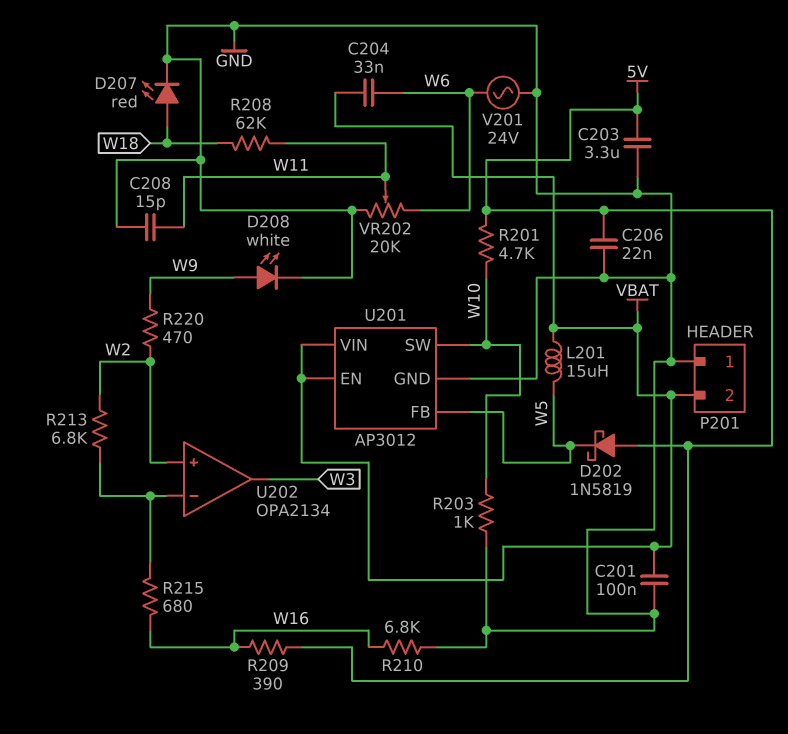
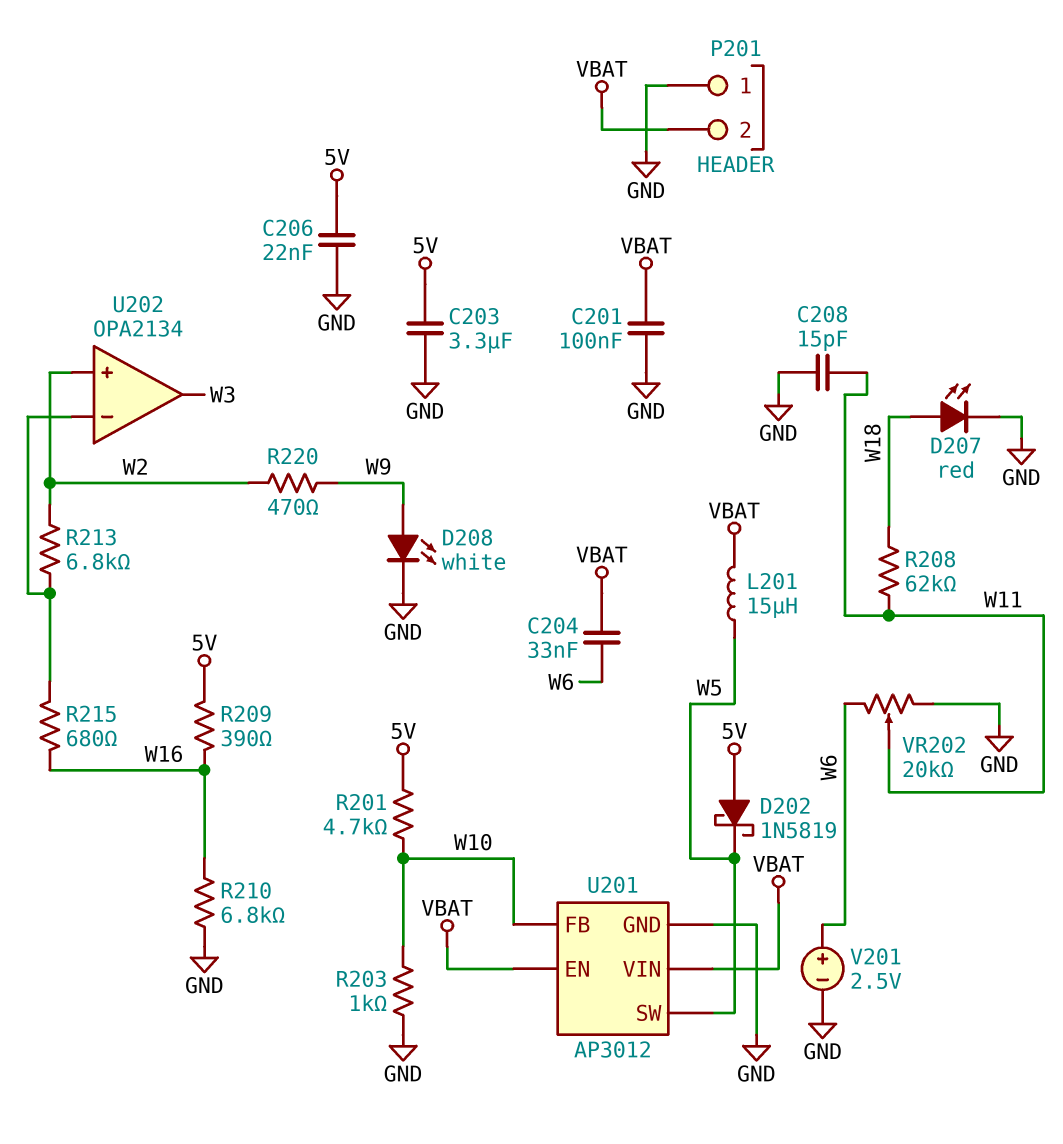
U201 pin FB: W5 -> W10
U201 pin SW: W10 -> W5
V201: AC 24V (GND, W6) -> 2.5V (plus W6, minus GND)

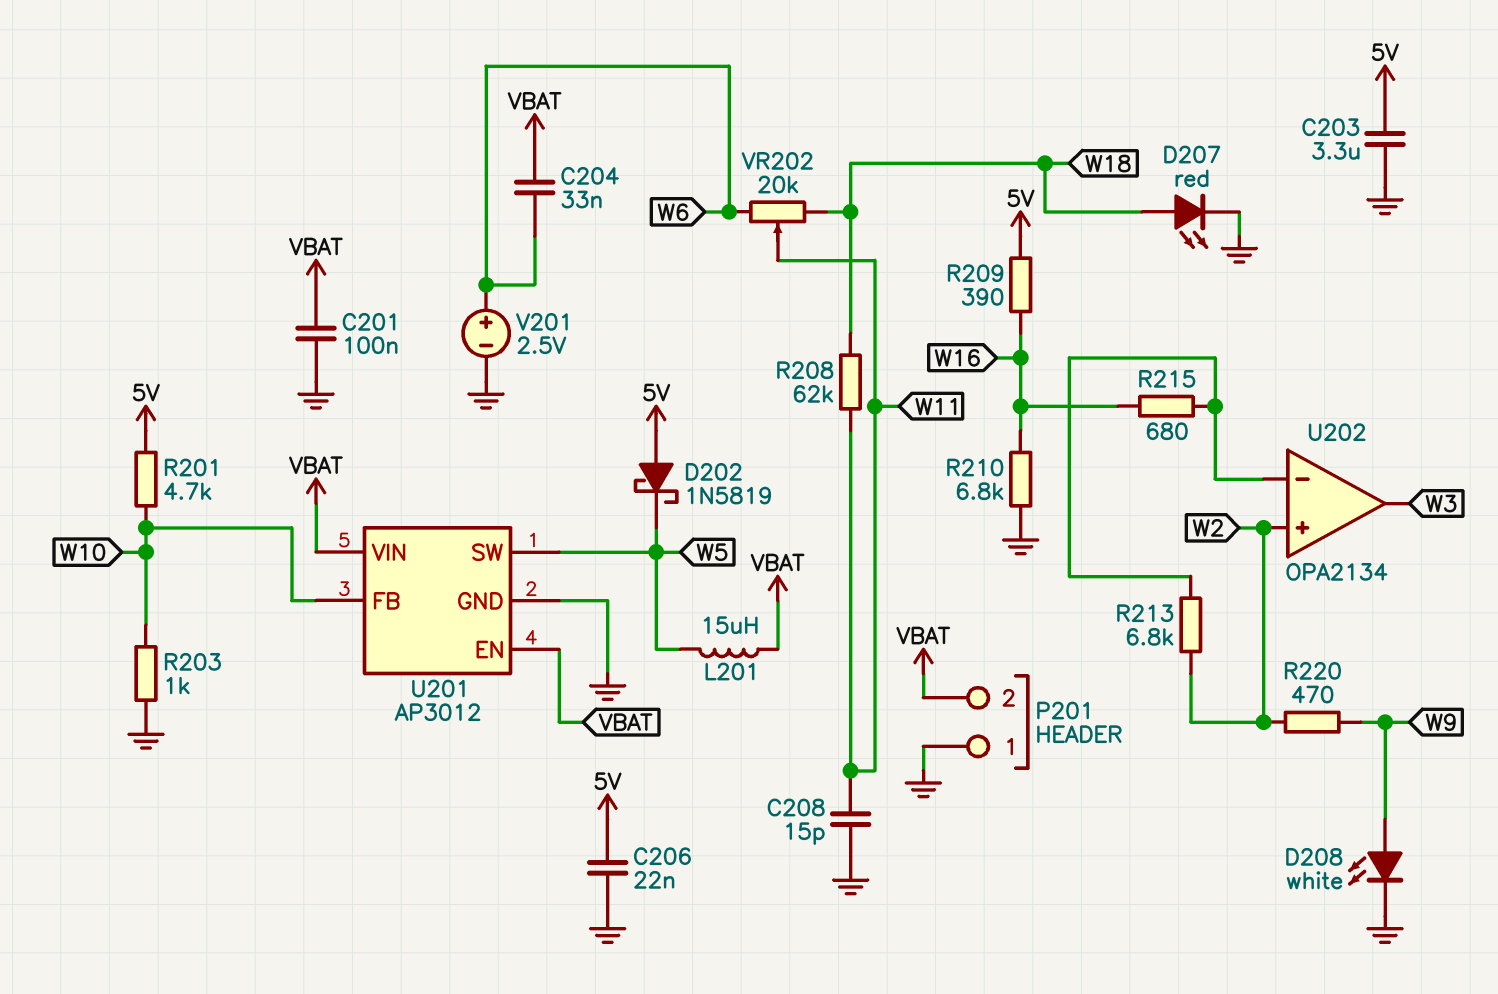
VR202: 20k (GND, W6, wiper W11) -> 20k (W6, W18, wiper W11)

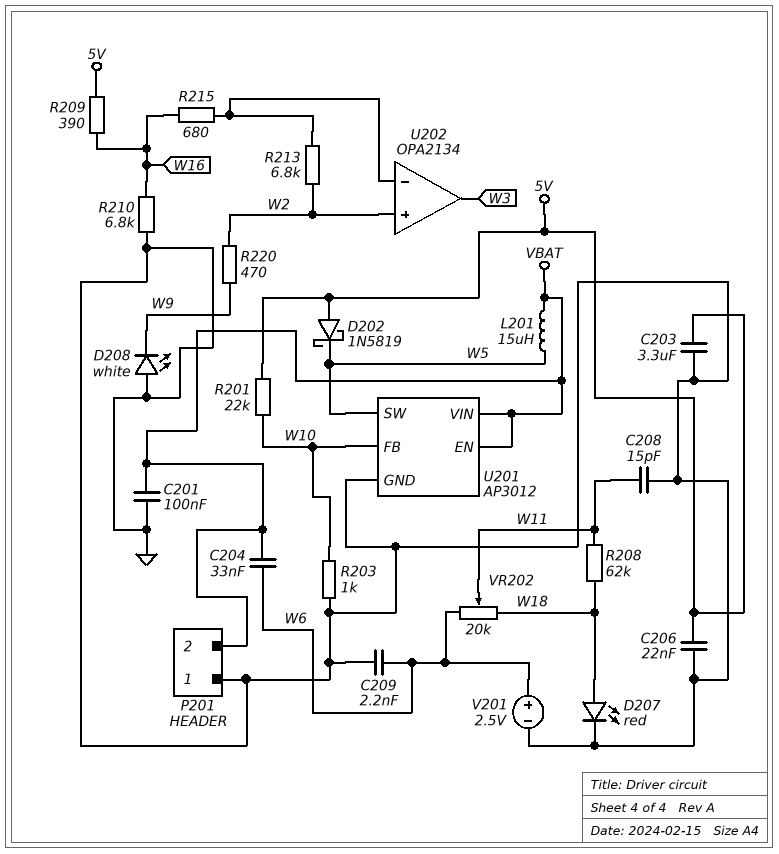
C209: none -> 2.2nF (GND, W6)
D208: LED white (A W9, K GND) -> LED white (A GND, K W9)
R201: 4.7k (5V, W10) -> 22k (5V, W10)

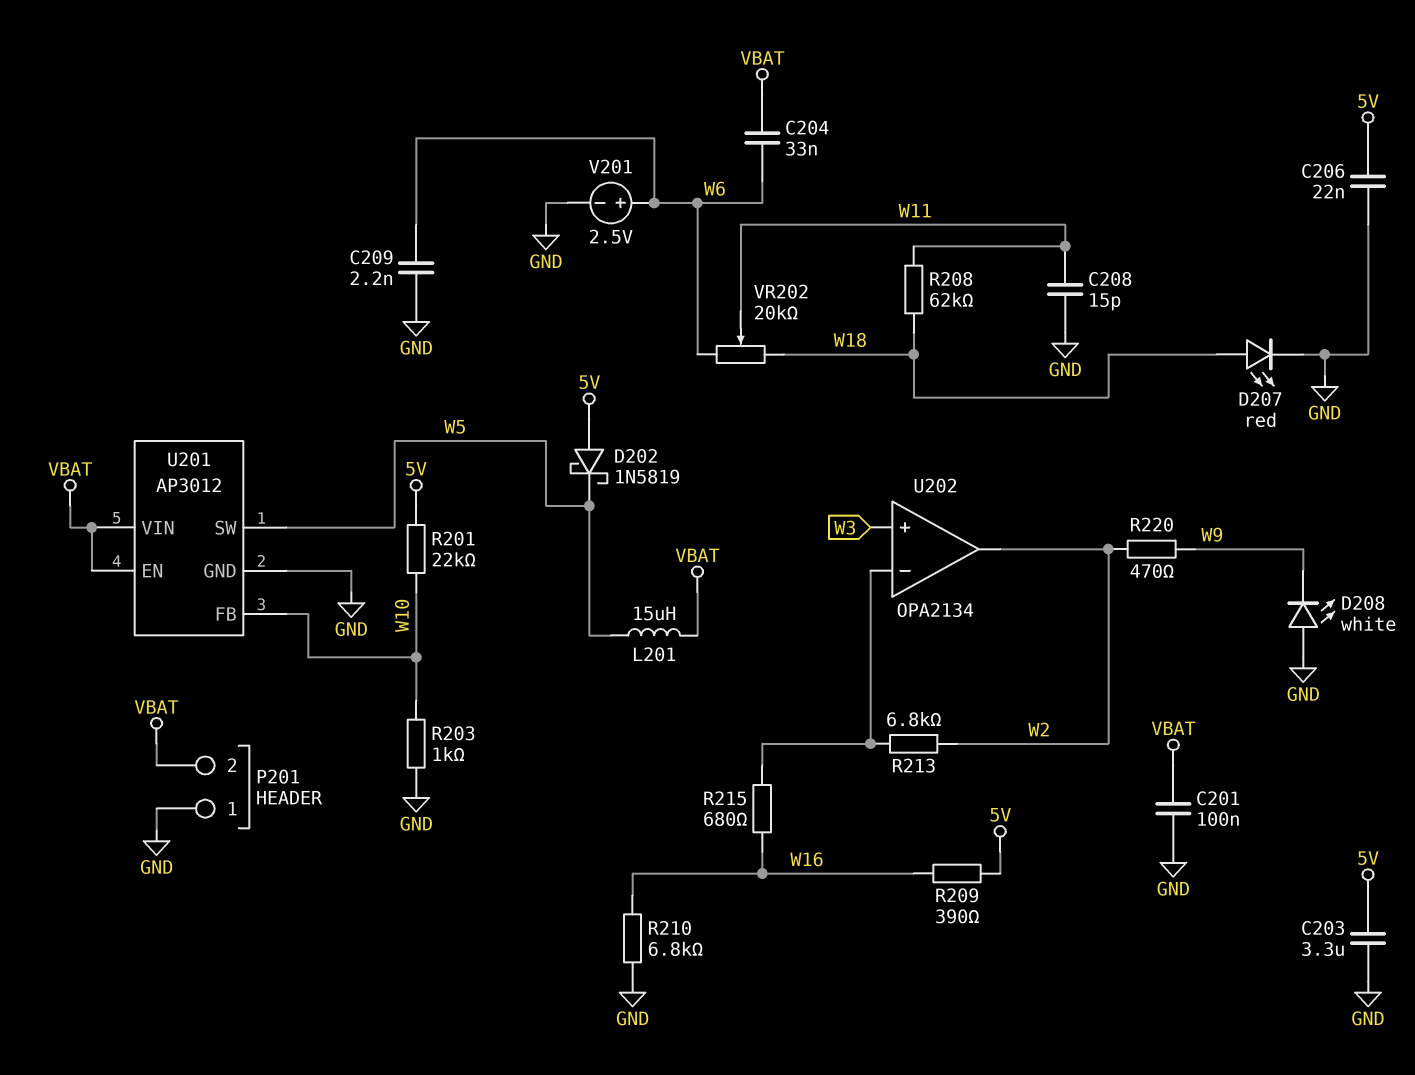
U202 pin in+: W2 -> W3
U202 pin out: W3 -> W2

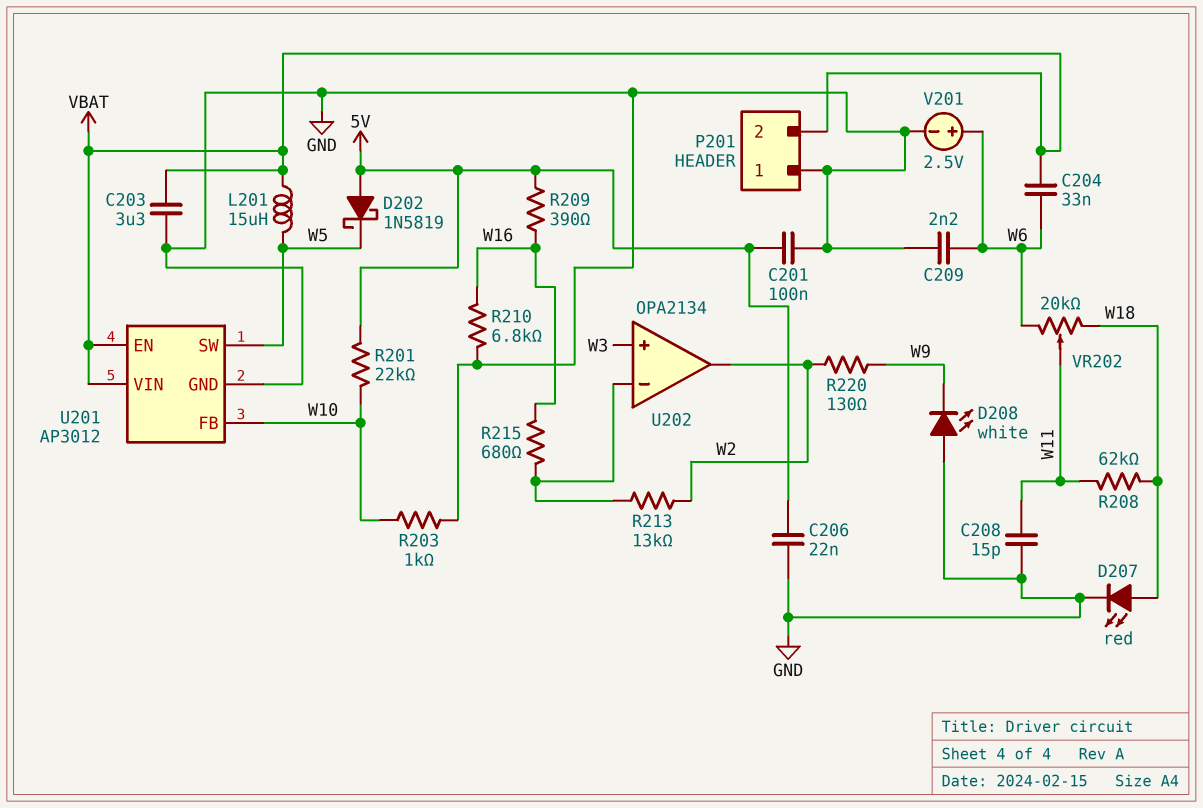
C201: 100nF (GND, VBAT) -> 100nF (5V, GND)
C203: 3.3uF (5V, GND) -> 3.3uF (GND, VBAT)
R213: 6.8k (U202/in-, W2) -> 13k (U202/in-, W2)
R220: 470 (W2, W9) -> 130 (W2, W9)

